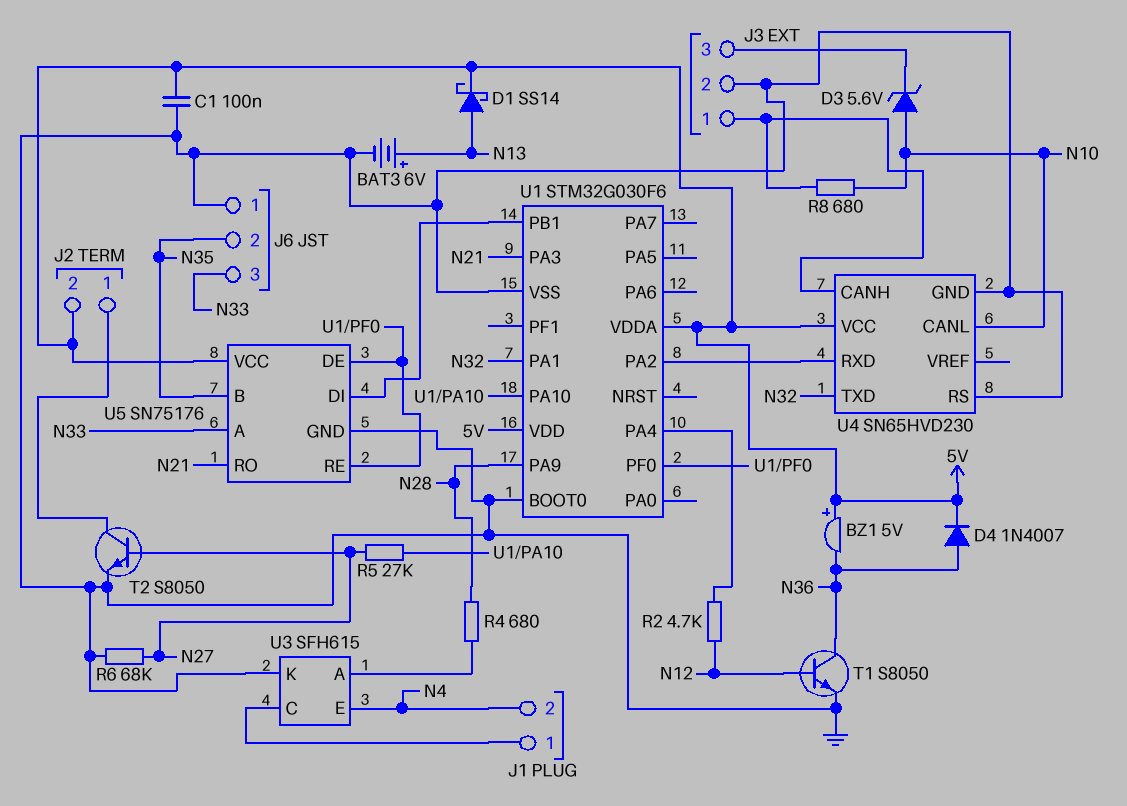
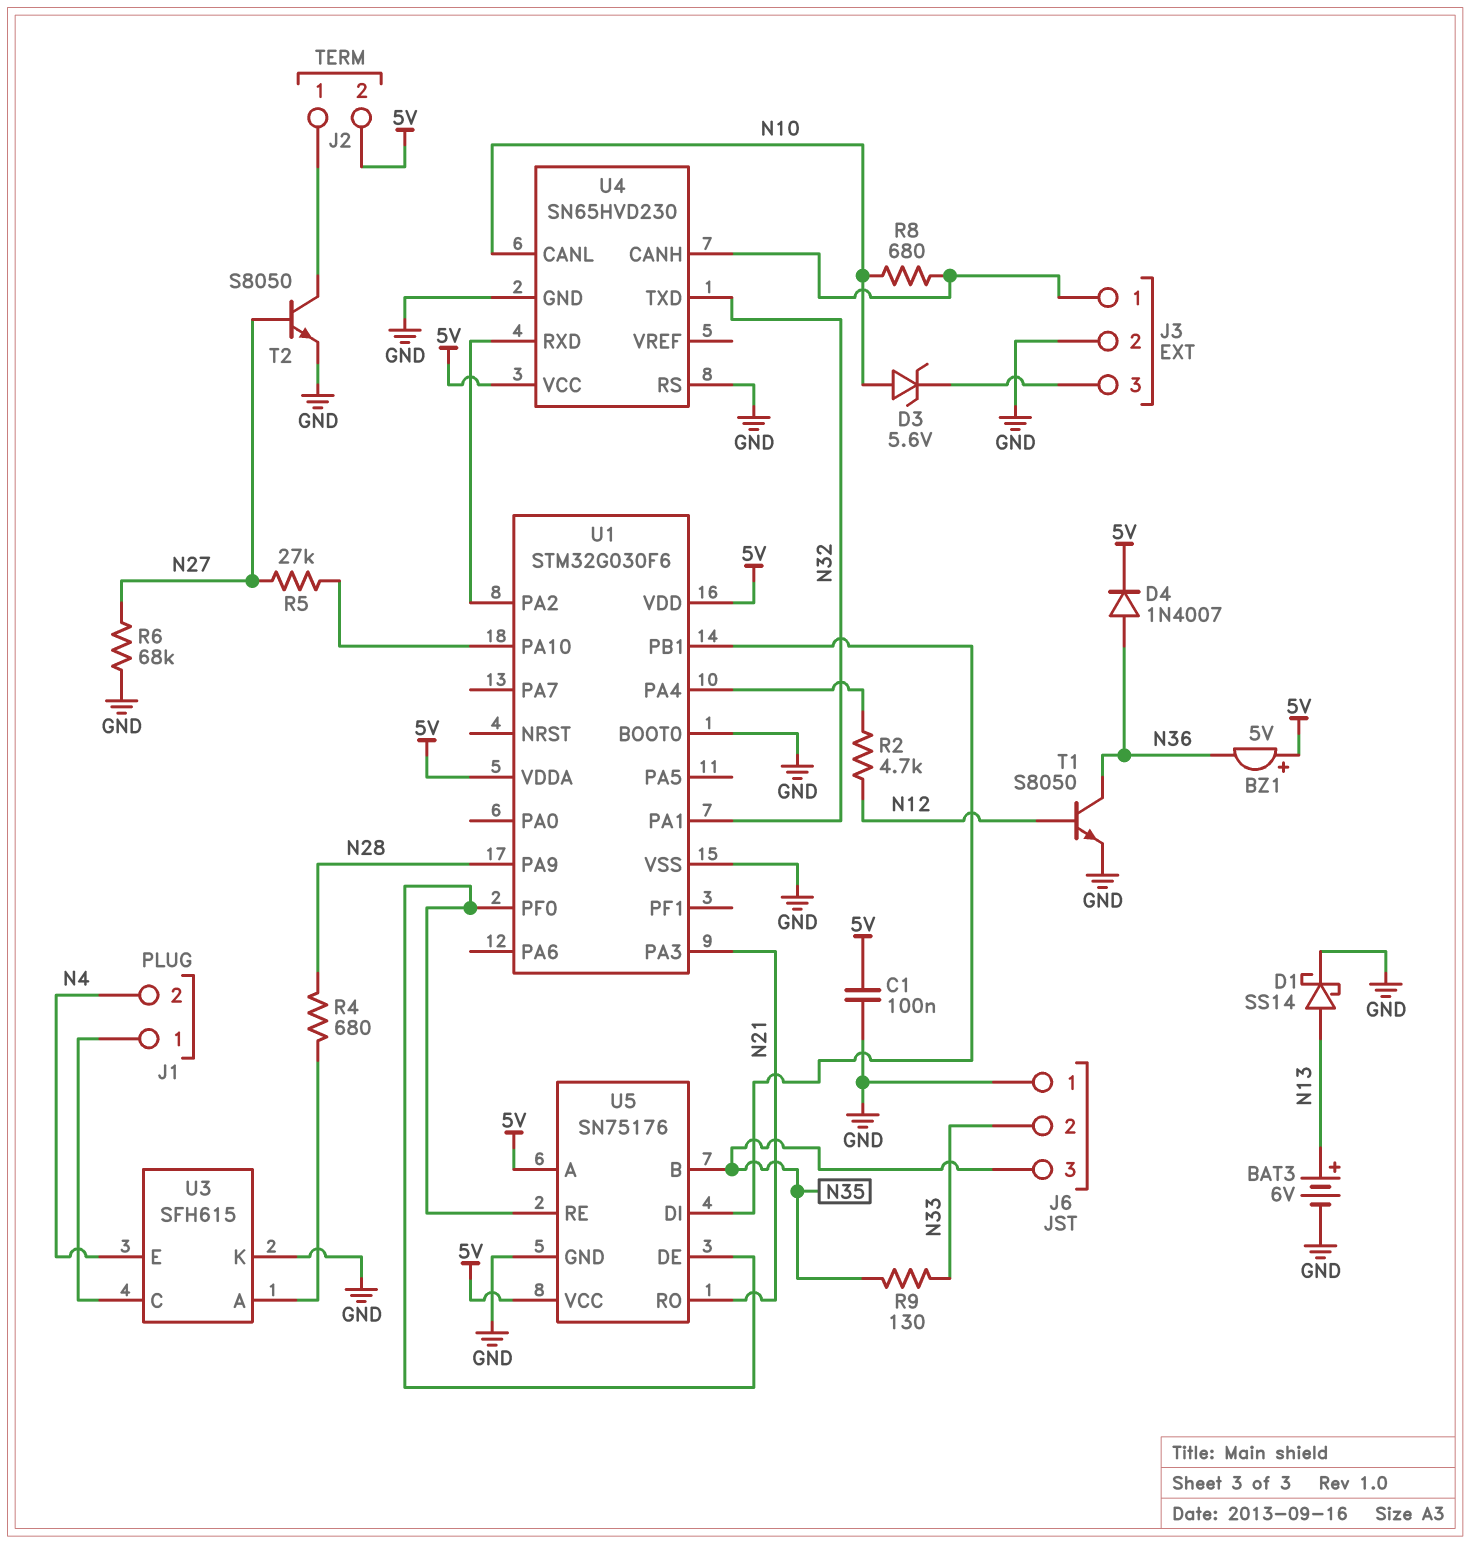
D1: schottky SS14 (A N13, K 5V) -> schottky SS14 (A N13, K GND)
J6 pin 2: N35 -> N33
J6 pin 3: N33 -> N35
R9: none -> 130 (N33, N35)
U5 pin A: N33 -> 5V

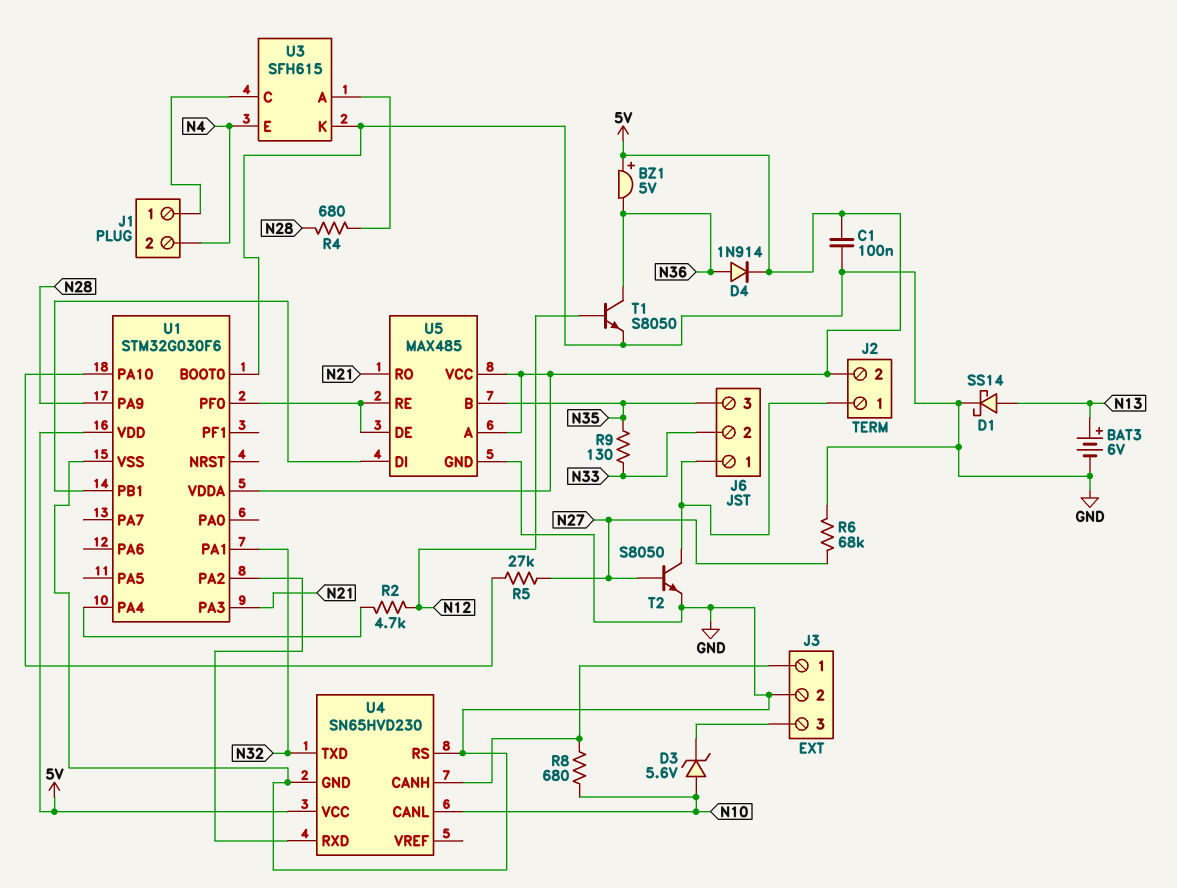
D4: diode 1N4007 (A N36, K 5V) -> diode 1N914 (A N36, K 5V)
J6 pin 1: GND -> J2/1
U5: SN75176 -> MAX485

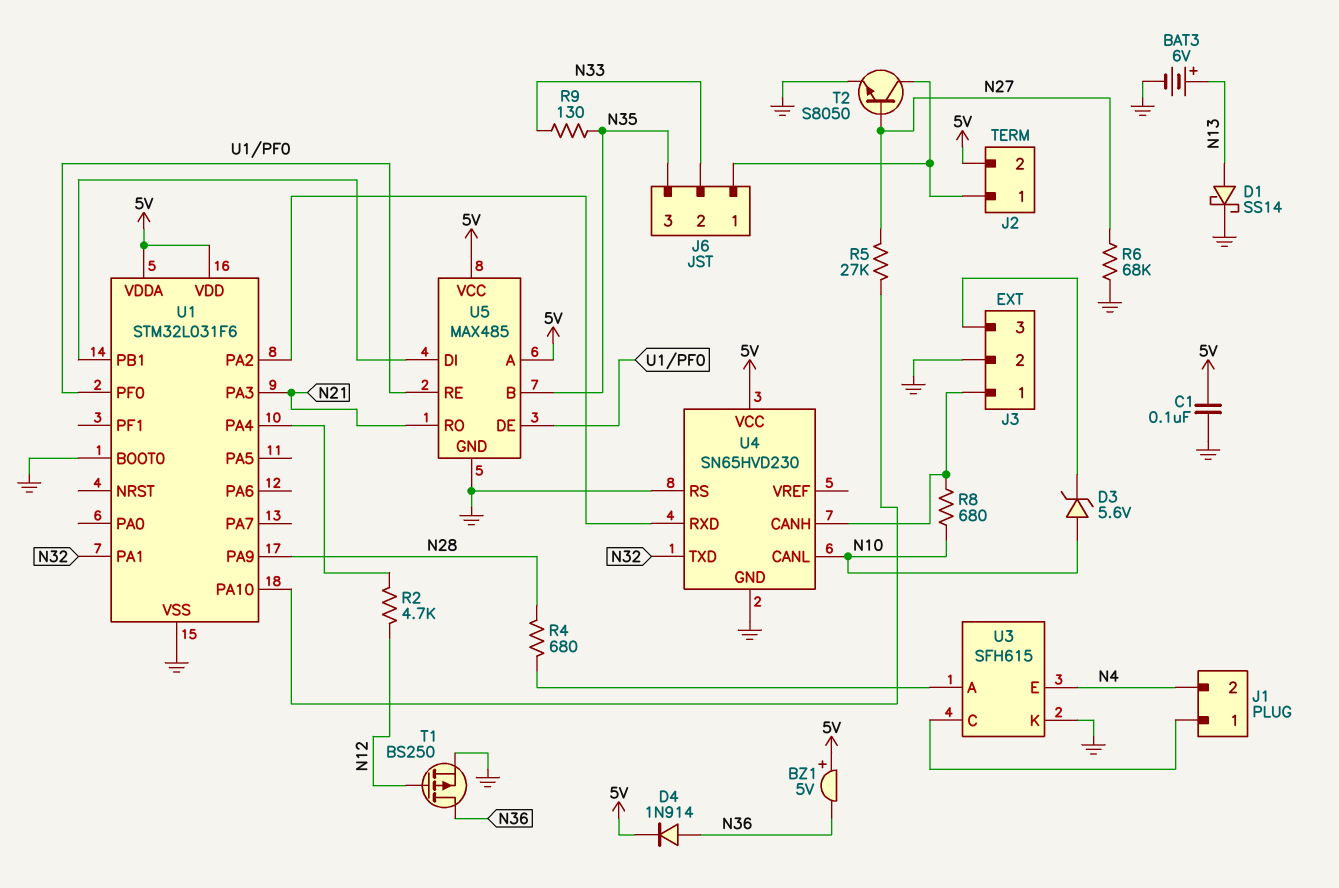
T1: NPN S8050 (B N12, C N36, E GND) -> PMOS BS250 (G N12, D N36, S GND)
U1: STM32G030F6 -> STM32L031F6

